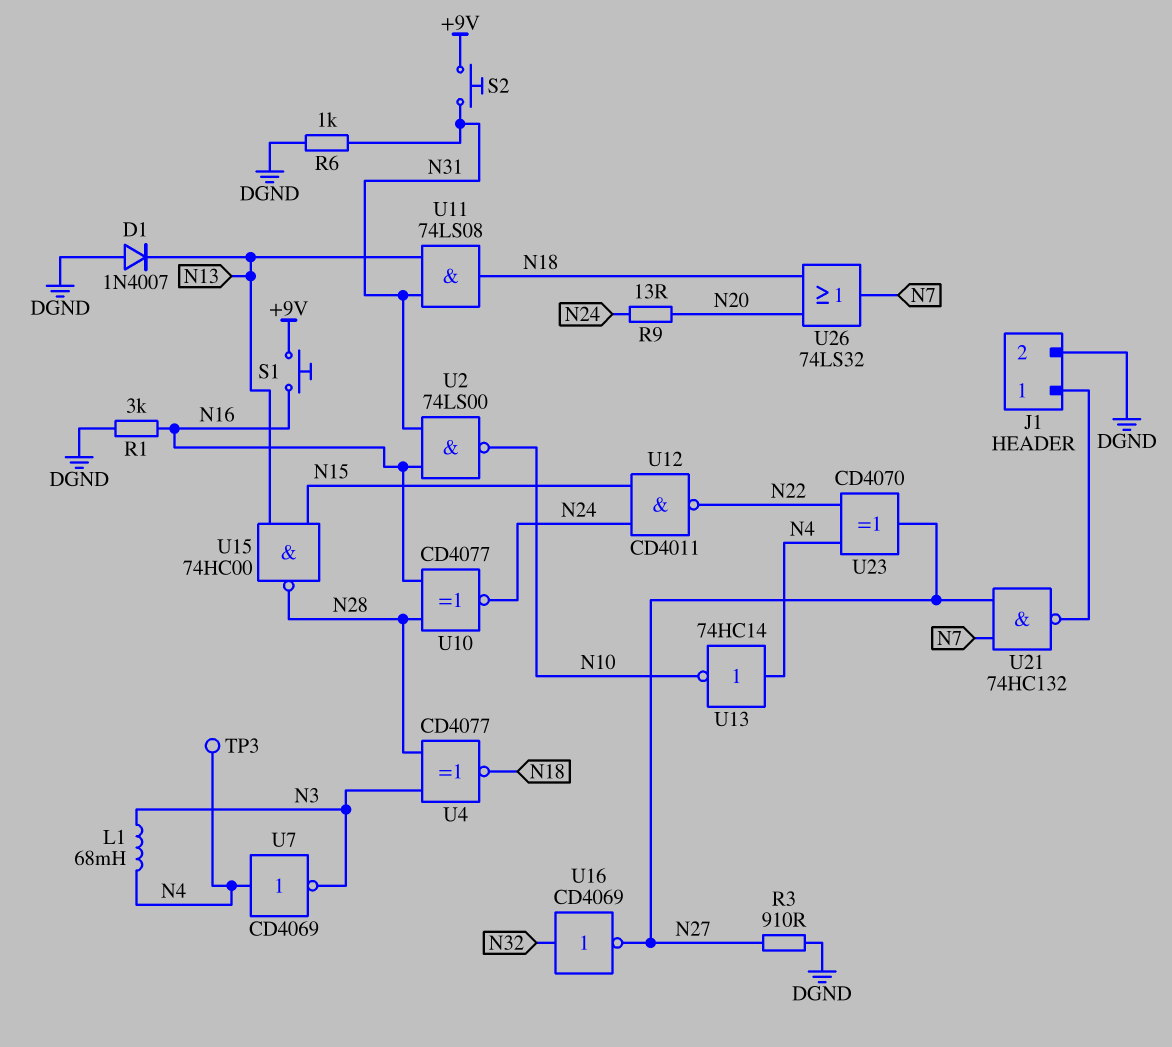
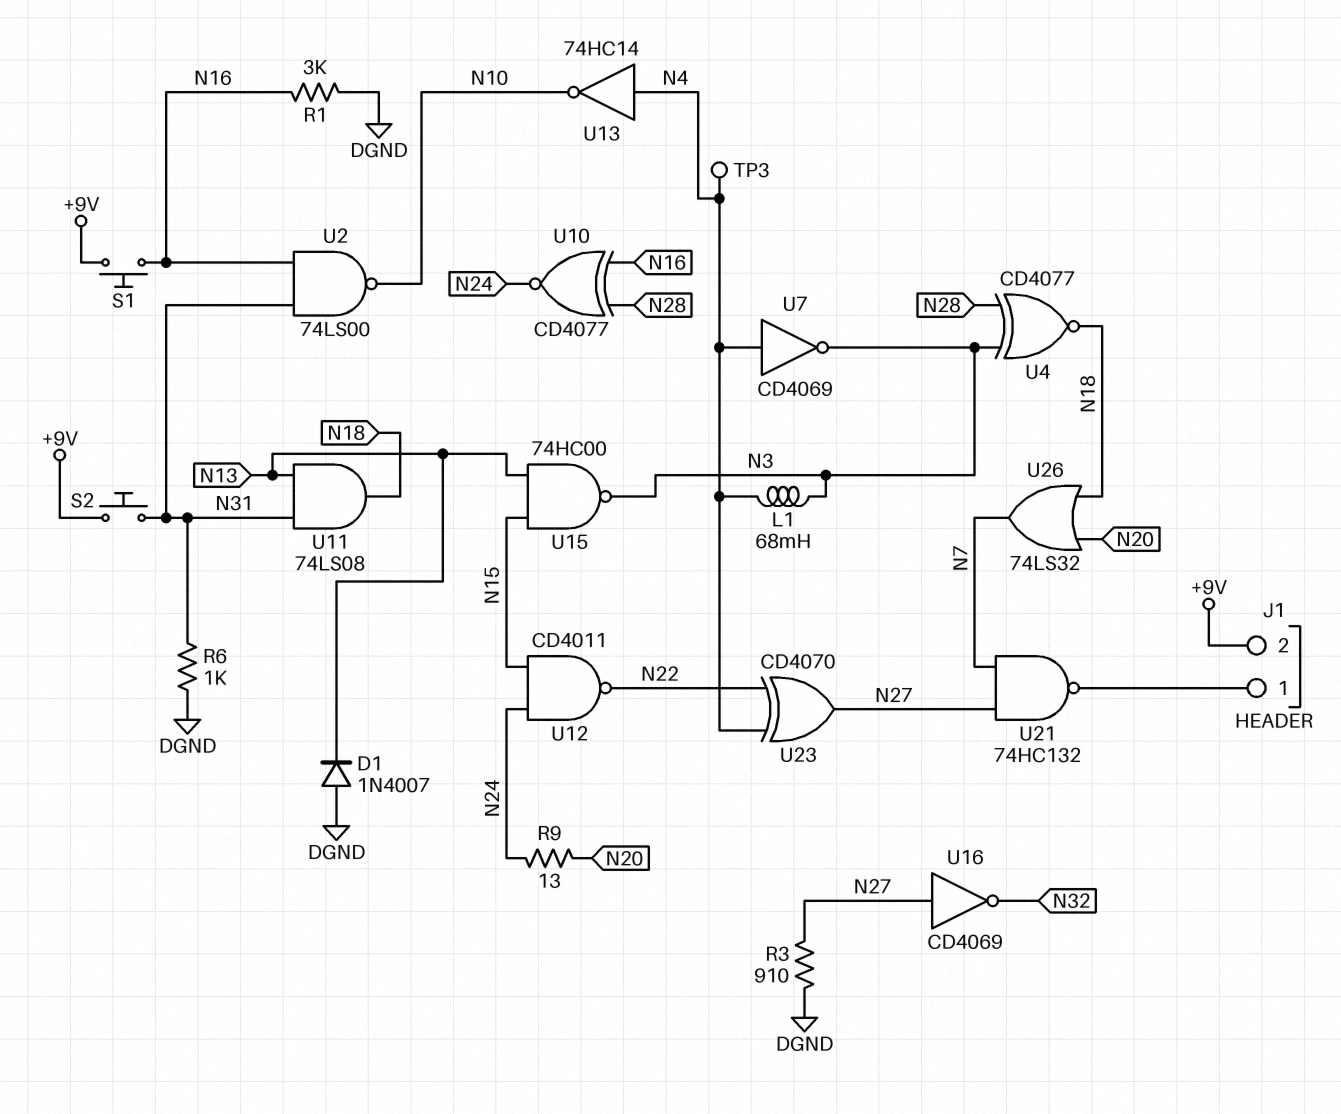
J1 pin 2: DGND -> +9V
U15: NAND 74HC00 (in N13, in N15, out N28) -> NAND 74HC00 (in N13, in N15, out N3)
U16: NOT CD4069 (in N32, out N27) -> NOT CD4069 (in N27, out N32)

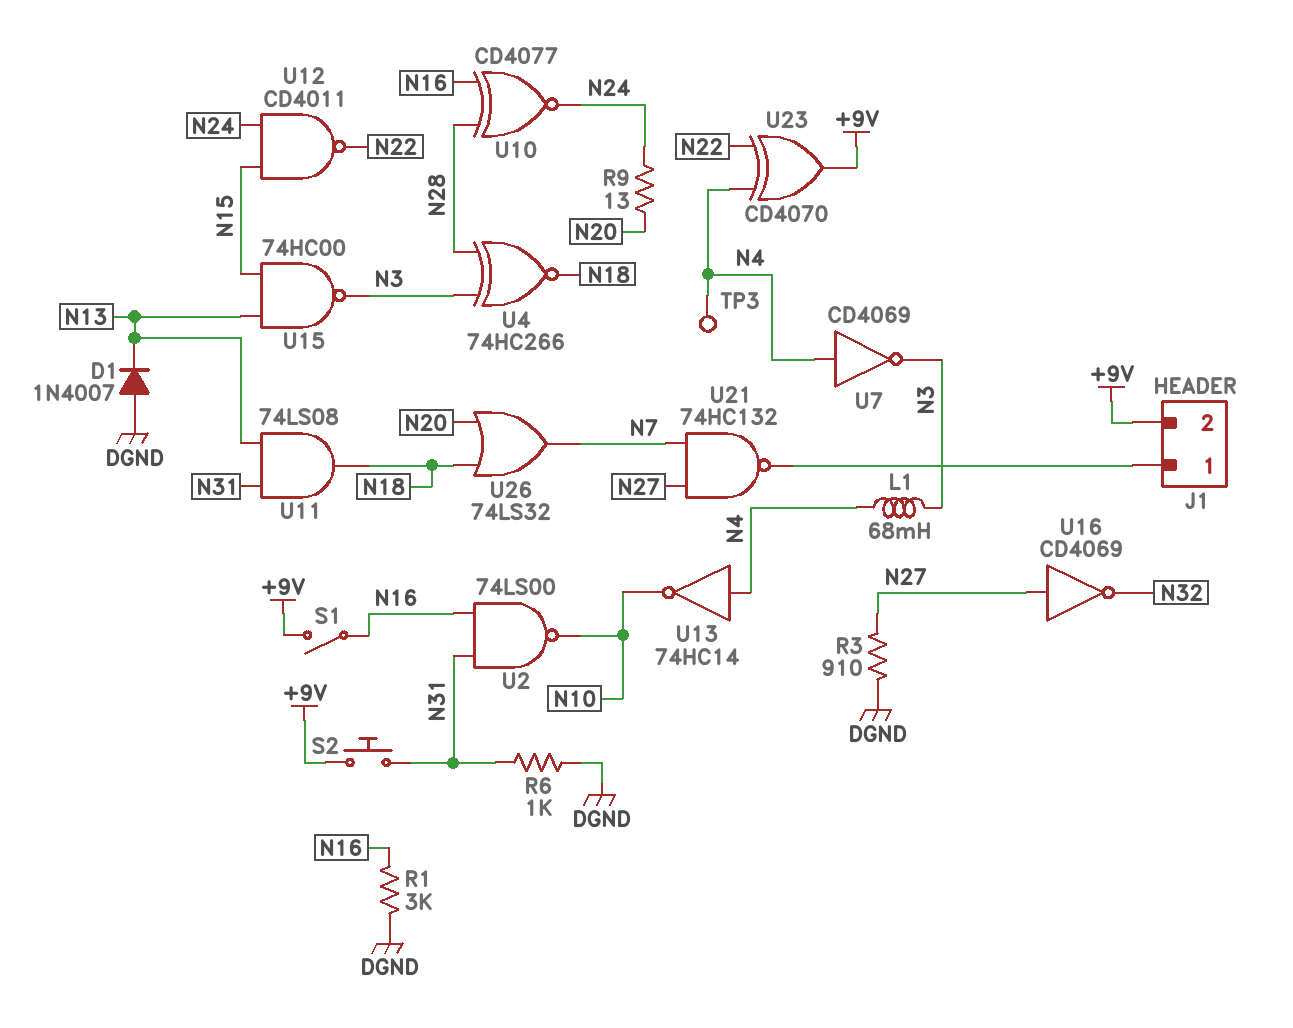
S1: button (+9V, N16) -> switch (+9V, N16)
U4: XNOR CD4077 (in N3, in N28, out N18) -> XNOR 74HC266 (in N3, in N28, out N18)
U23: XOR CD4070 (in N4, in N22, out N27) -> XOR CD4070 (in N4, in N22, out +9V)

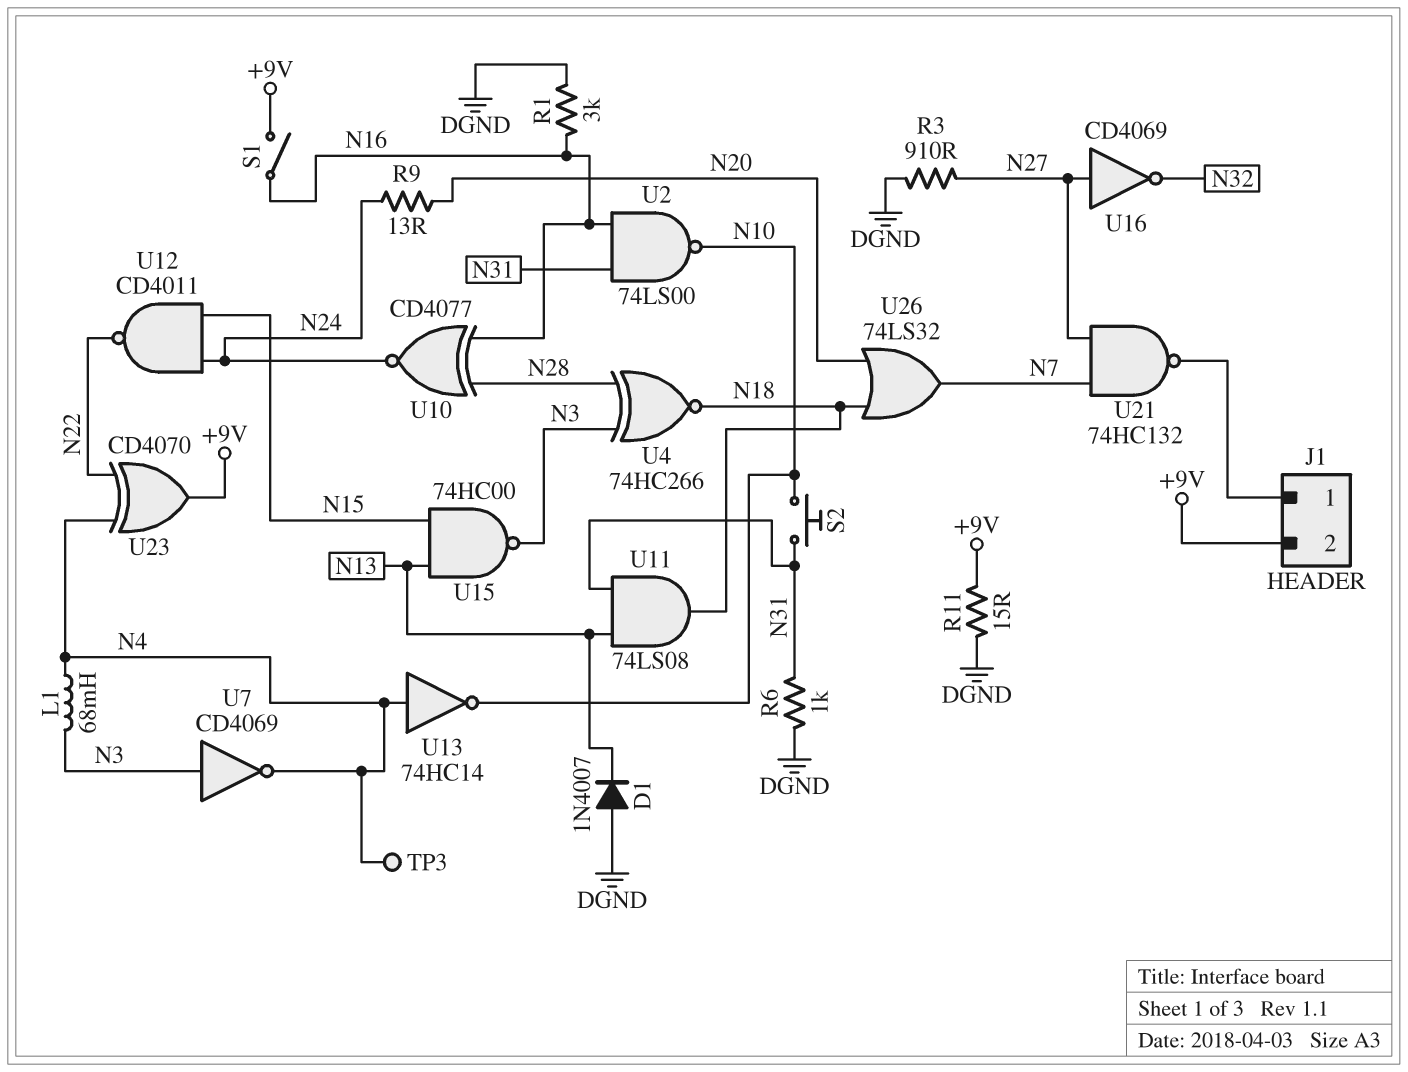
R11: none -> 15 (+9V, DGND)
S2: button (+9V, N31) -> button (N10, N31)
U7: NOT CD4069 (in N4, out N3) -> NOT CD4069 (in N3, out N4)

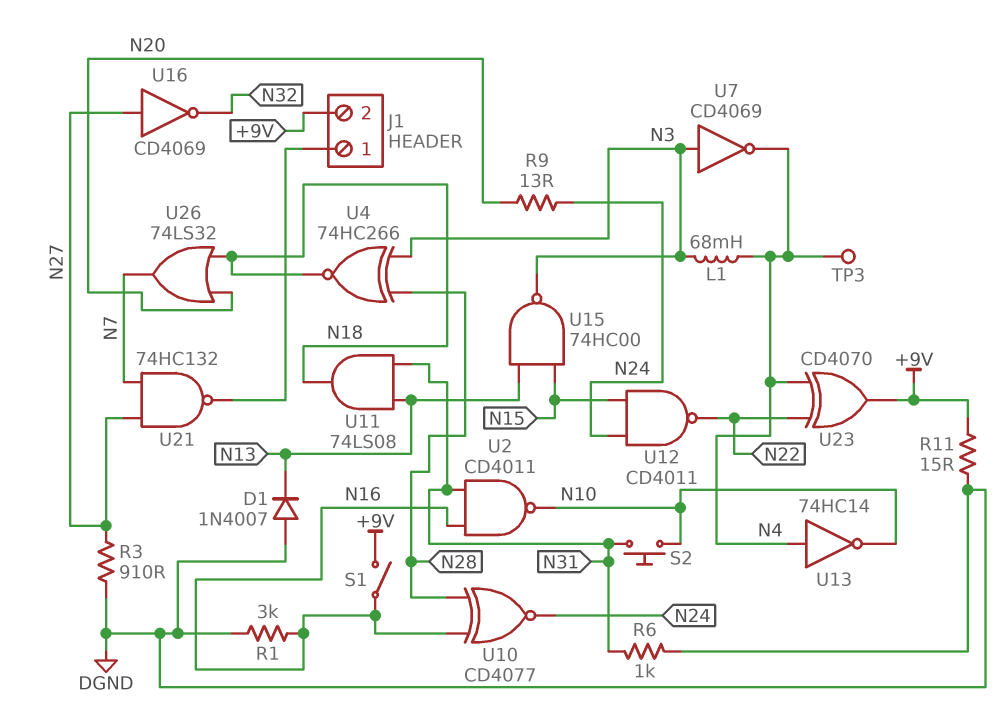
U2: NAND 74LS00 (in N16, in N31, out N10) -> NAND CD4011 (in N16, in N31, out N10)

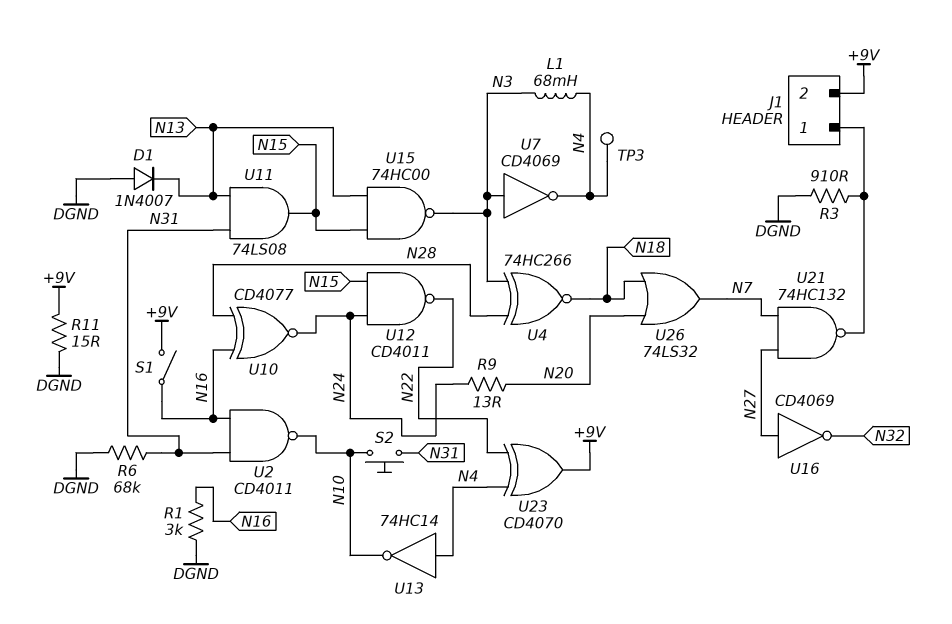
R3: 910 (DGND, N27) -> 910 (DGND, J1/1)
R6: 1k (DGND, N31) -> 68k (DGND, N31)
U11: AND 74LS08 (in N13, in N31, out N18) -> AND 74LS08 (in N13, in N31, out N15)

